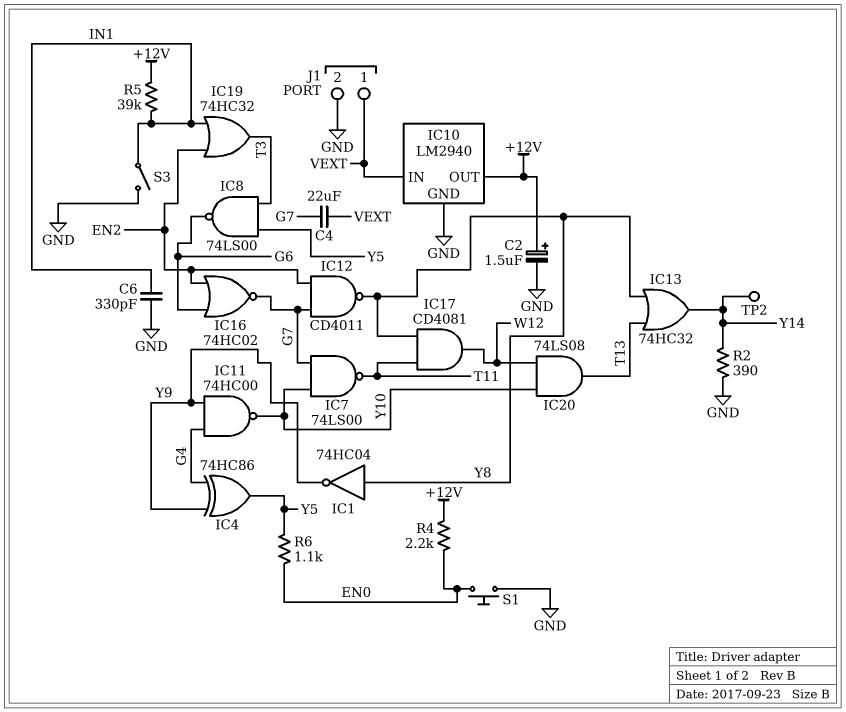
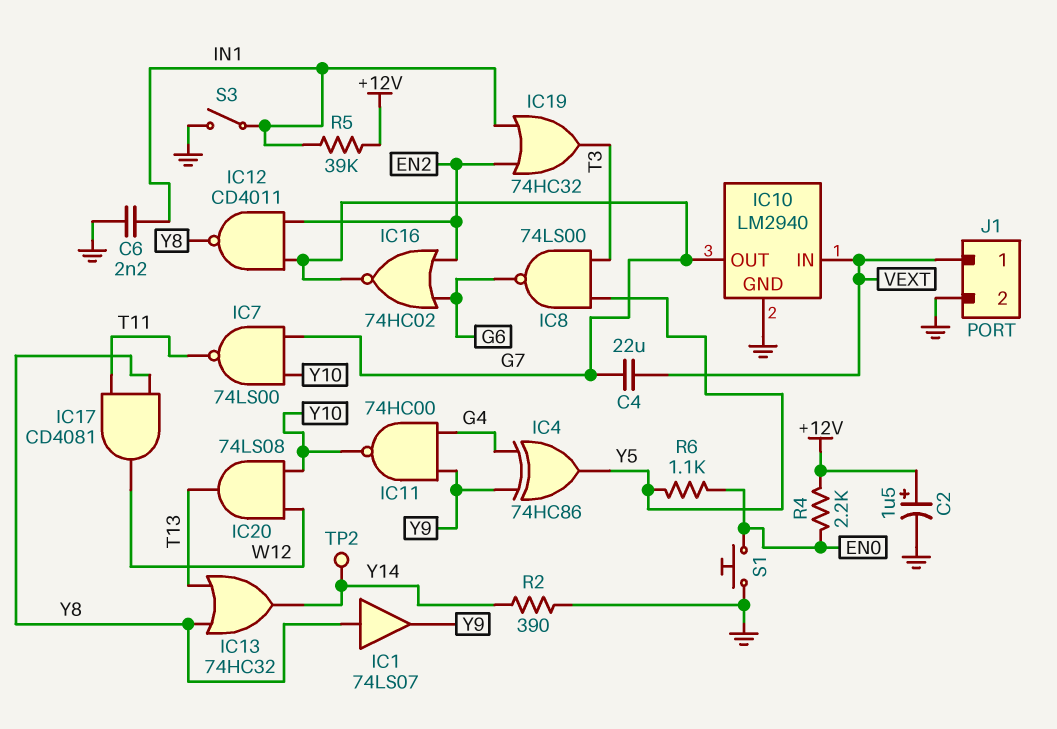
C6: 330pF (GND, IN1) -> 2.2nF (GND, IN1)
IC1: NOT 74HC04 (in Y8, out Y9) -> buffer 74LS07 (in Y8, out Y9)
IC10 pin OUT: +12V -> G7

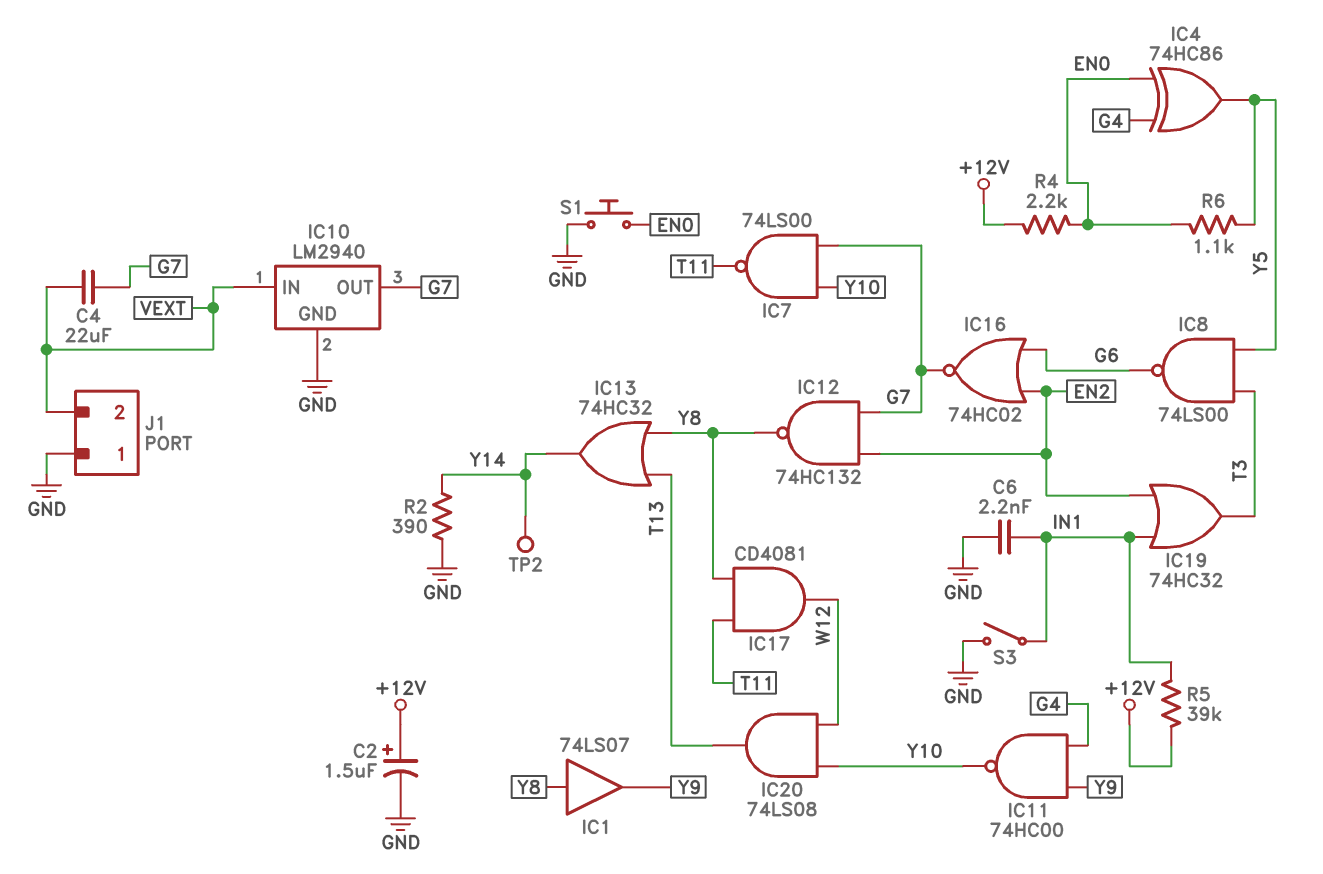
IC4: XOR 74HC86 (in G4, in Y9, out Y5) -> XOR 74HC86 (in EN0, in G4, out Y5)
IC12: NAND CD4011 (in EN2, in G7, out Y8) -> NAND 74HC132 (in EN2, in G7, out Y8)
J1 pin 1: VEXT -> GND
J1 pin 2: GND -> VEXT

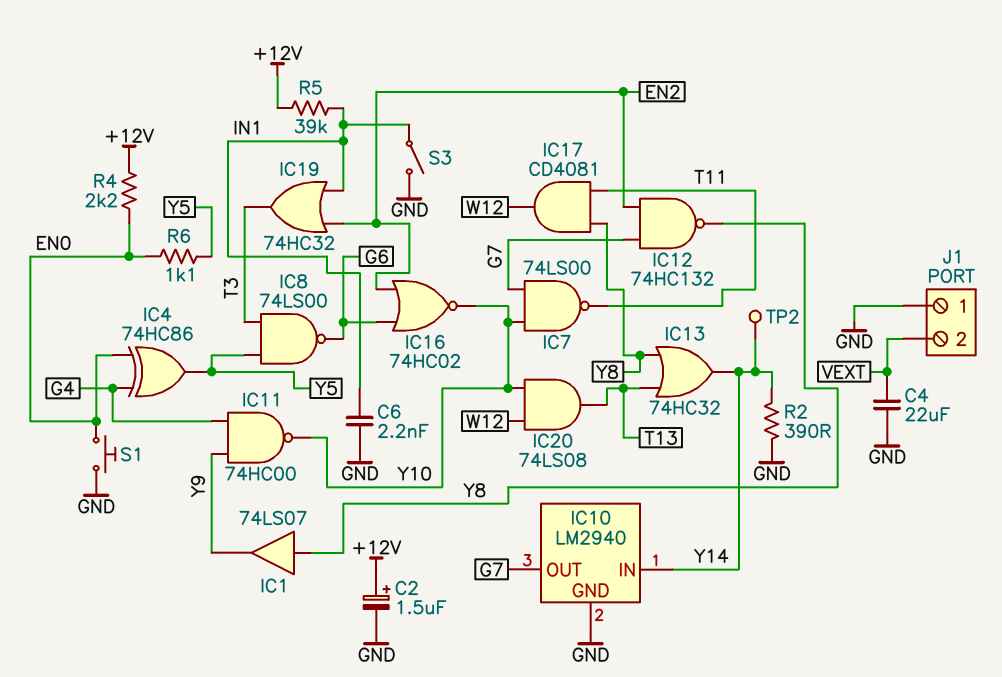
C4: 22uF (G7, VEXT) -> 22uF (GND, VEXT)
IC10 pin IN: VEXT -> Y14
IC16: NOR 74HC02 (in EN2, in G6, out G7) -> NOR 74HC02 (in EN2, in G6, out Y10)

